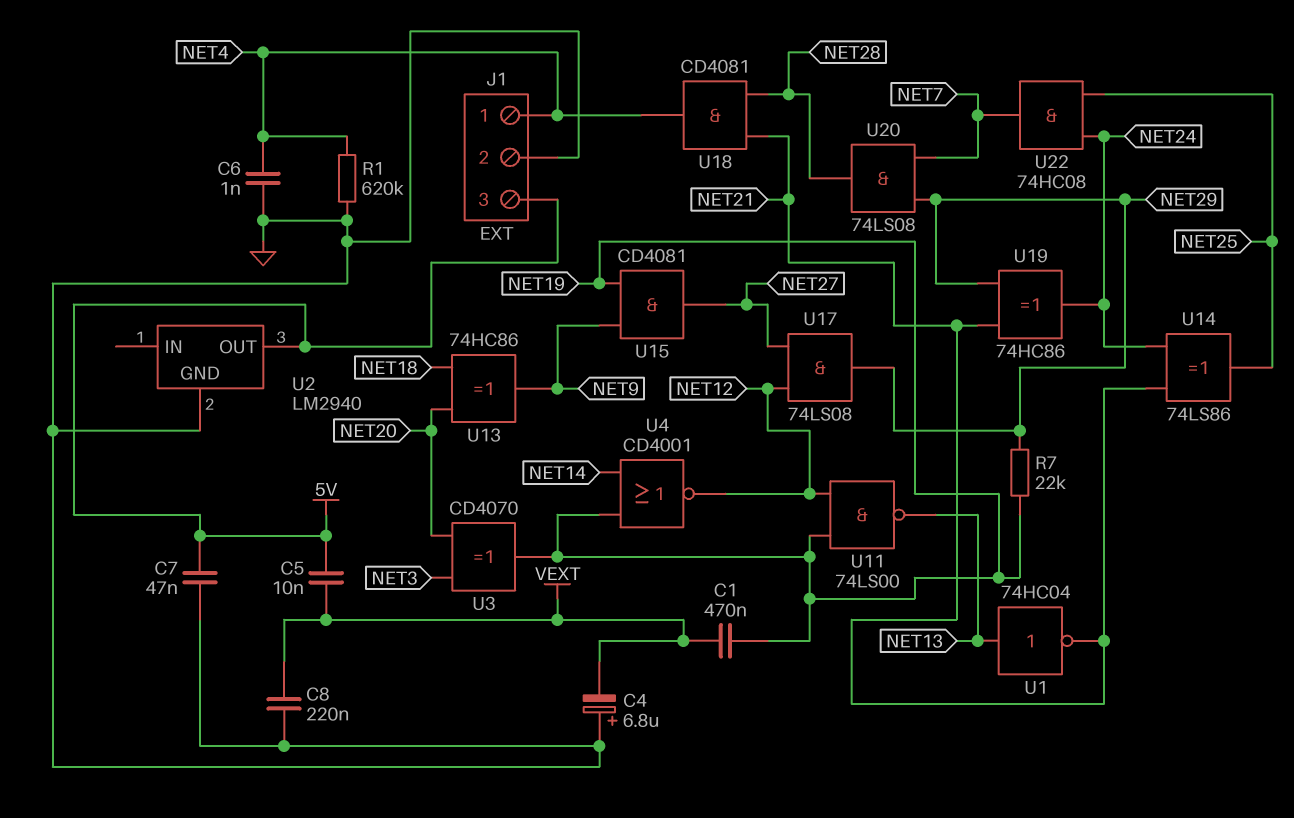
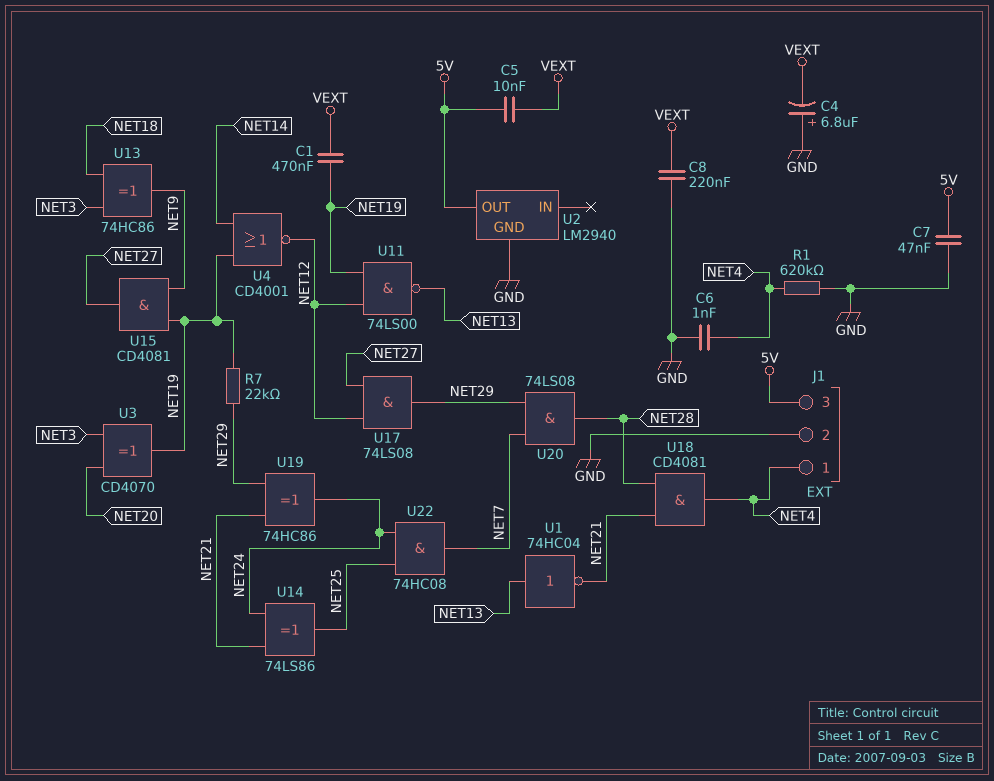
U13: XOR 74HC86 (in NET18, in NET20, out NET9) -> XOR 74HC86 (in NET3, in NET18, out NET9)

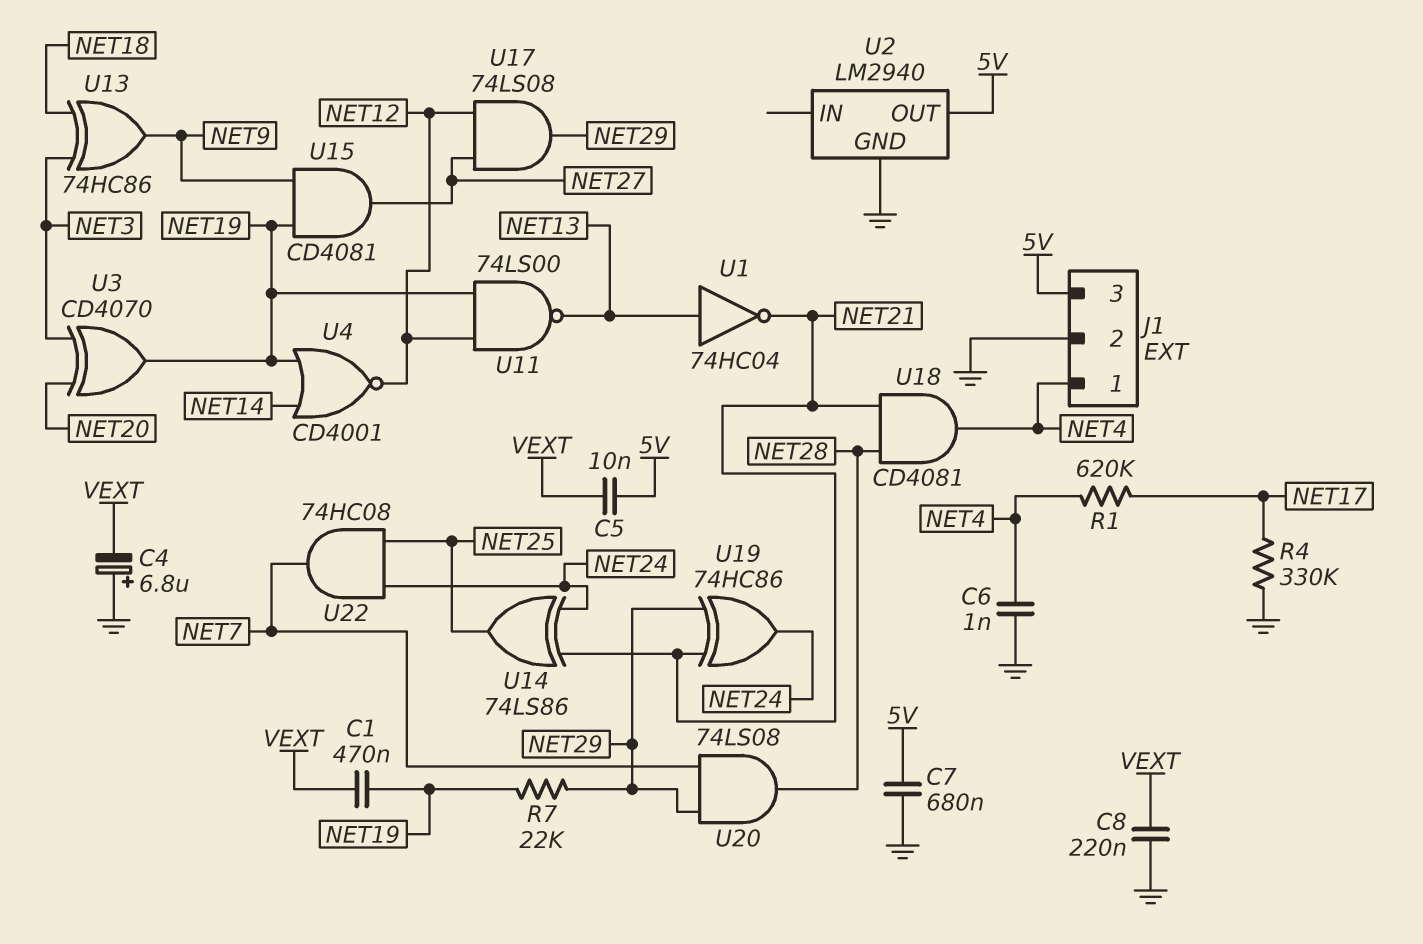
C7: 47nF (5V, GND) -> 680nF (5V, GND)
R1: 620k (GND, NET4) -> 620k (NET4, NET17)
R4: none -> 330k (GND, NET17)

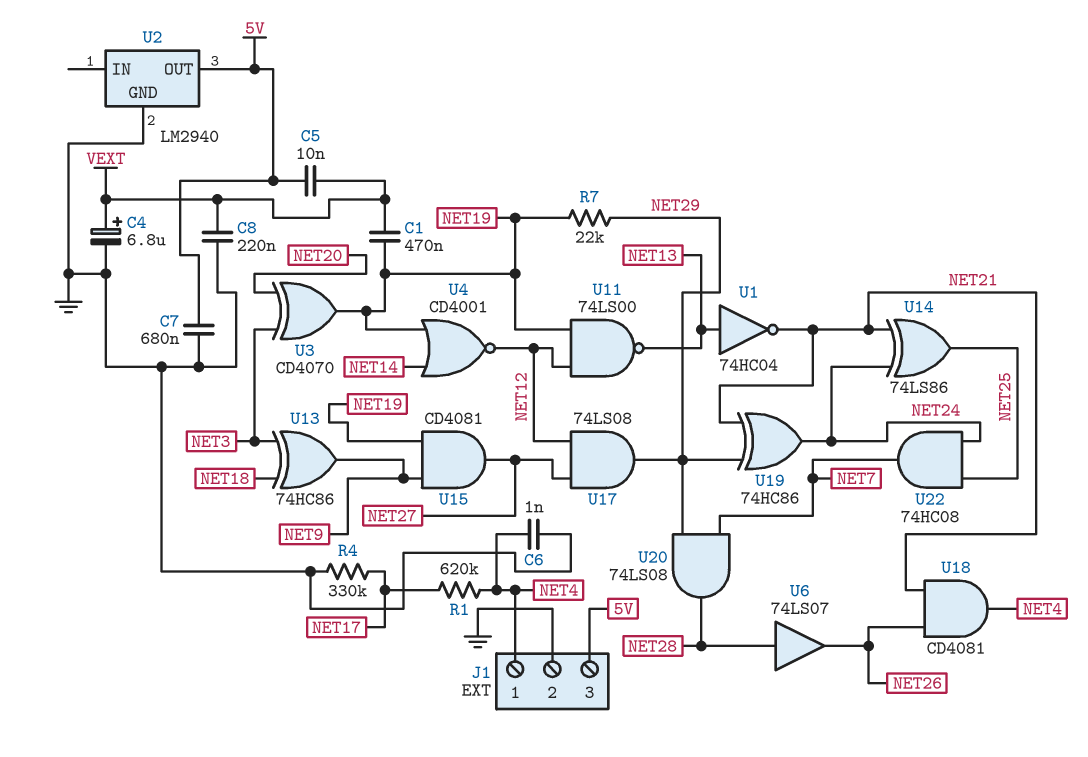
C4: 6.8uF (plus GND, minus VEXT) -> 6.8uF (plus VEXT, minus GND)
U6: none -> buffer 74LS07 (in NET28, out NET26)
U18: AND CD4081 (in NET21, in NET28, out NET4) -> AND CD4081 (in NET21, in NET26, out NET4)

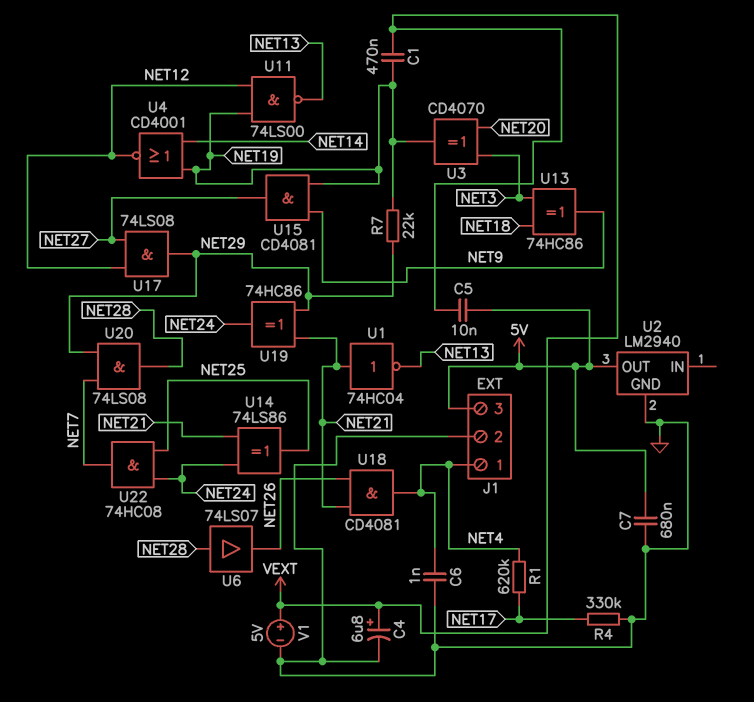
C8: 220nF (GND, VEXT) -> none
U1: NOT 74HC04 (in NET13, out NET21) -> NOT 74HC04 (in NET21, out NET13)
V1: none -> 5V (plus VEXT, minus GND)

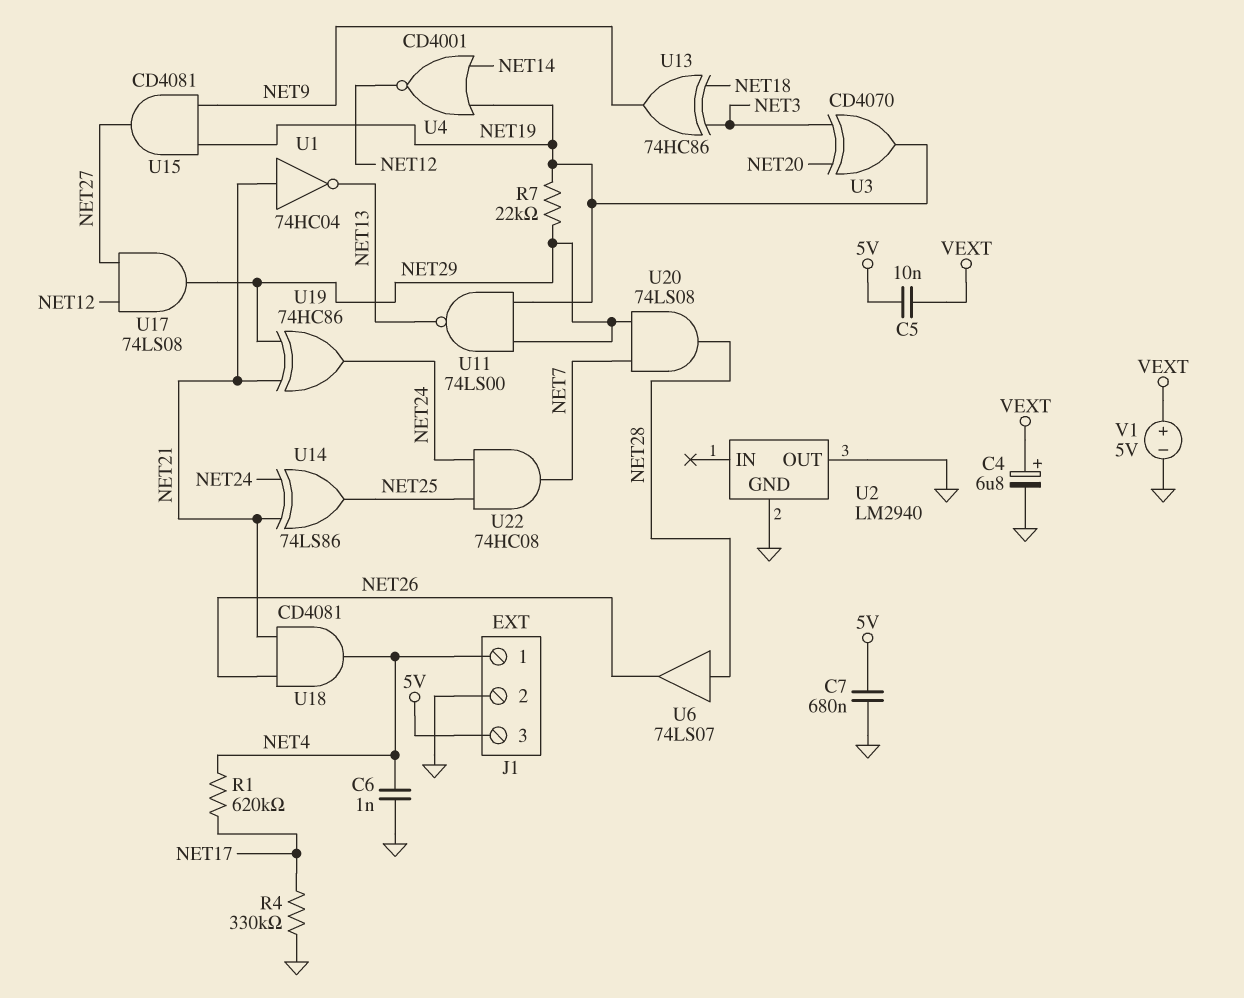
C1: 470nF (NET19, VEXT) -> none
U2 pin OUT: 5V -> GND
U11: NAND 74LS00 (in NET12, in NET19, out NET13) -> NAND 74LS00 (in NET19, in NET29, out NET13)

